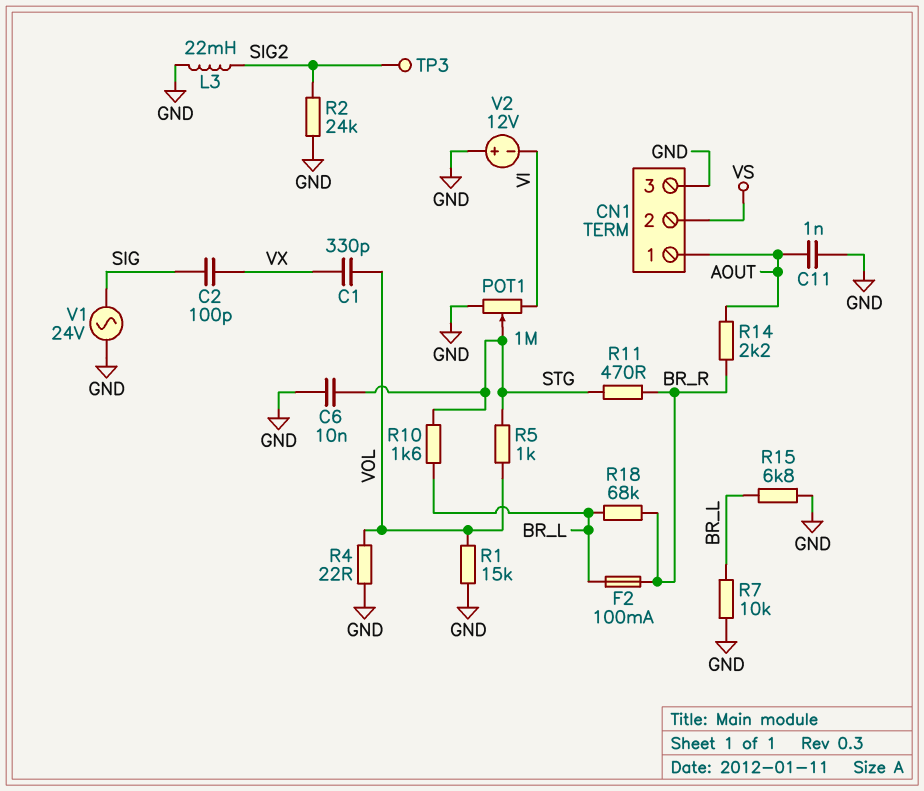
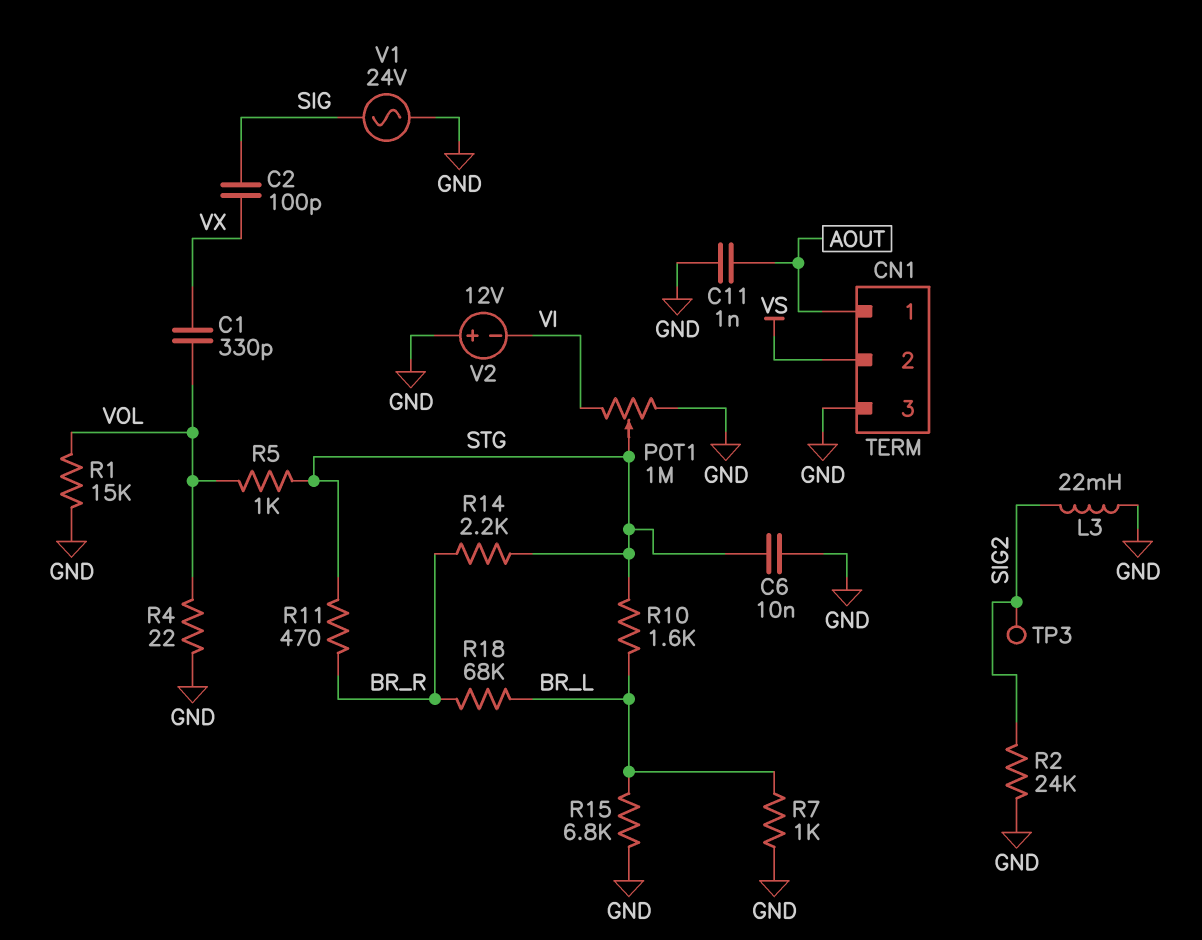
F2: 100mA (BR_L, BR_R) -> none
R7: 10k (BR_L, GND) -> 1k (BR_L, GND)
R14: 2.2k (AOUT, BR_R) -> 2.2k (BR_R, STG)

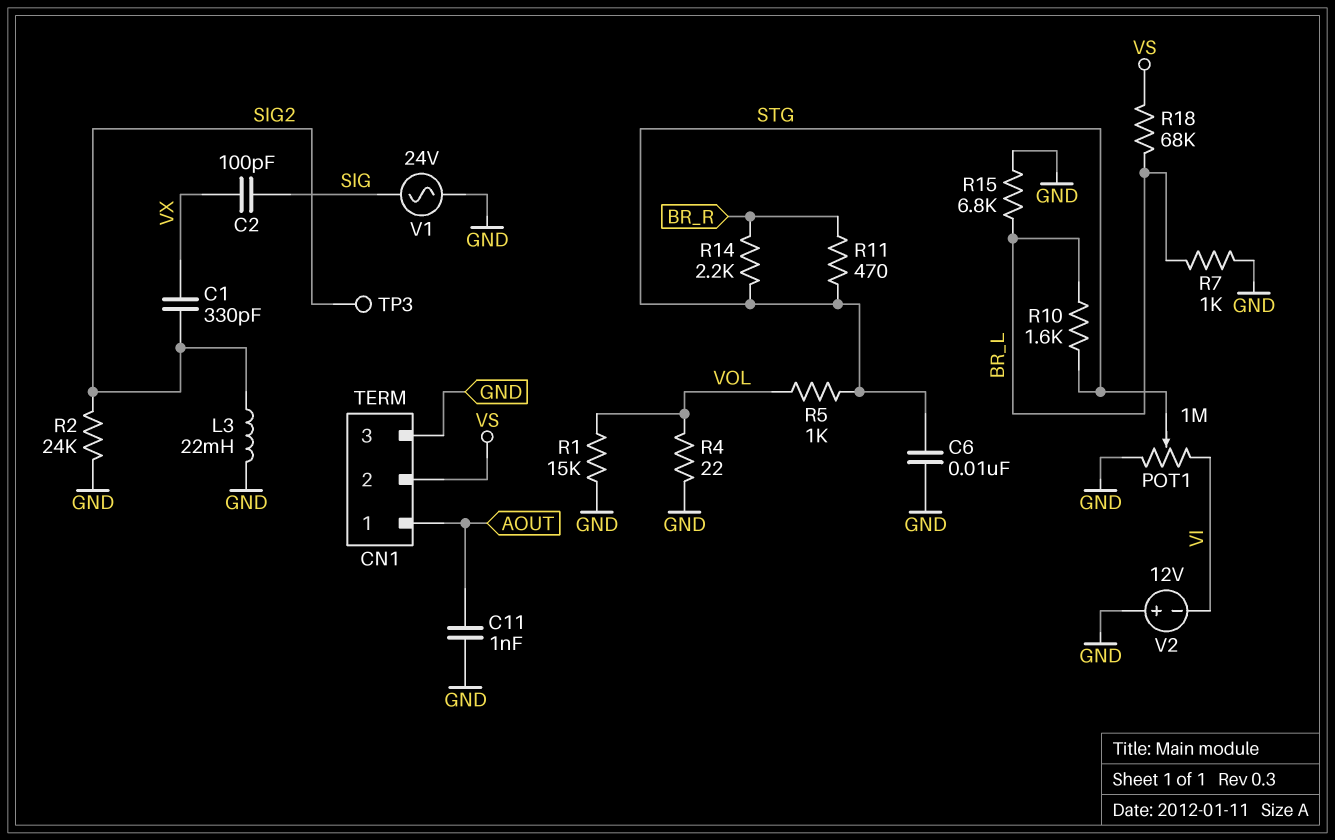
C1: 330pF (VOL, VX) -> 330pF (SIG2, VX)
R18: 68k (BR_L, BR_R) -> 68k (BR_L, VS)

